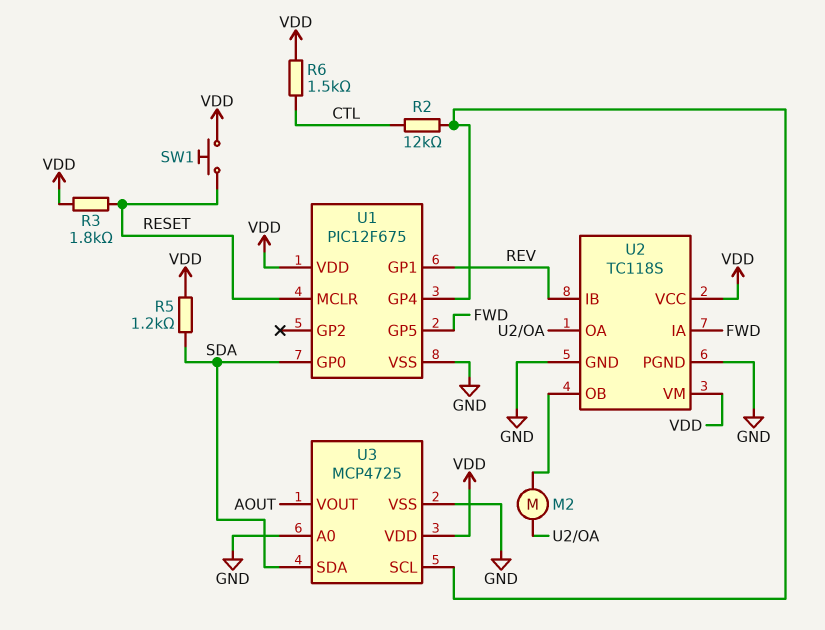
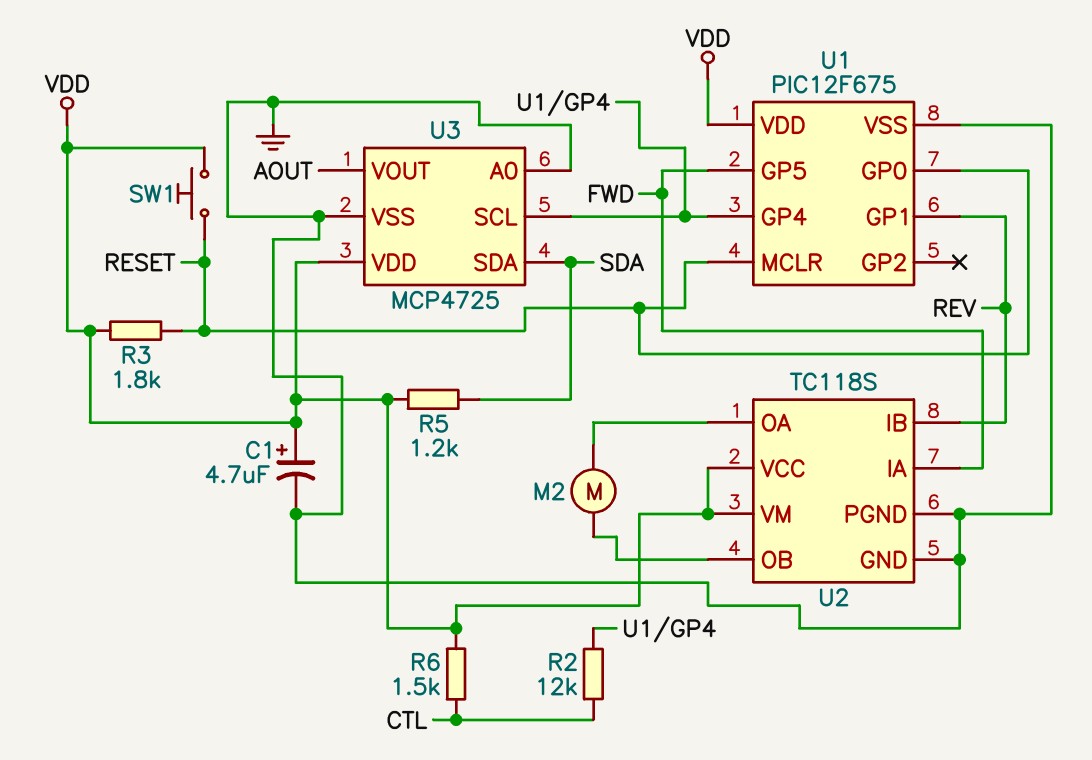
C1: none -> 4.7uF (plus VDD, minus GND)
U1 pin GP0: SDA -> RESET

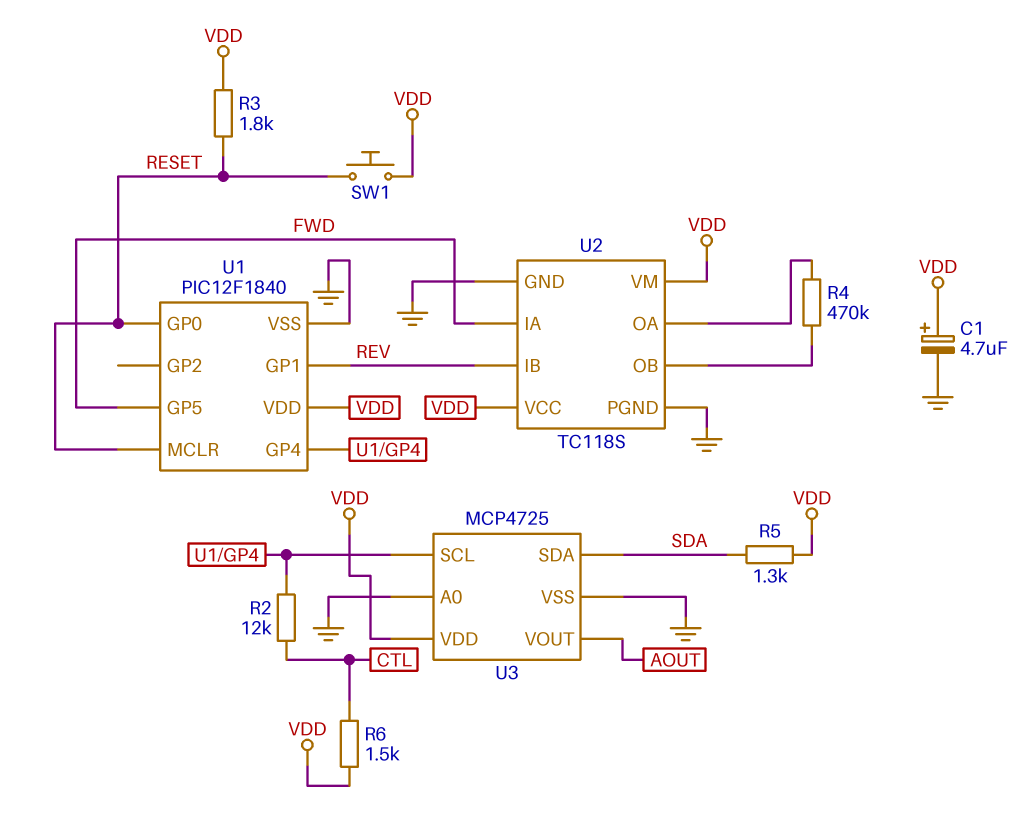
M2: motor (U2/OA, U2/OB) -> none
R4: none -> 470k (U2/OA, U2/OB)
R5: 1.2k (SDA, VDD) -> 1.3k (SDA, VDD)
U1: PIC12F675 -> PIC12F1840

